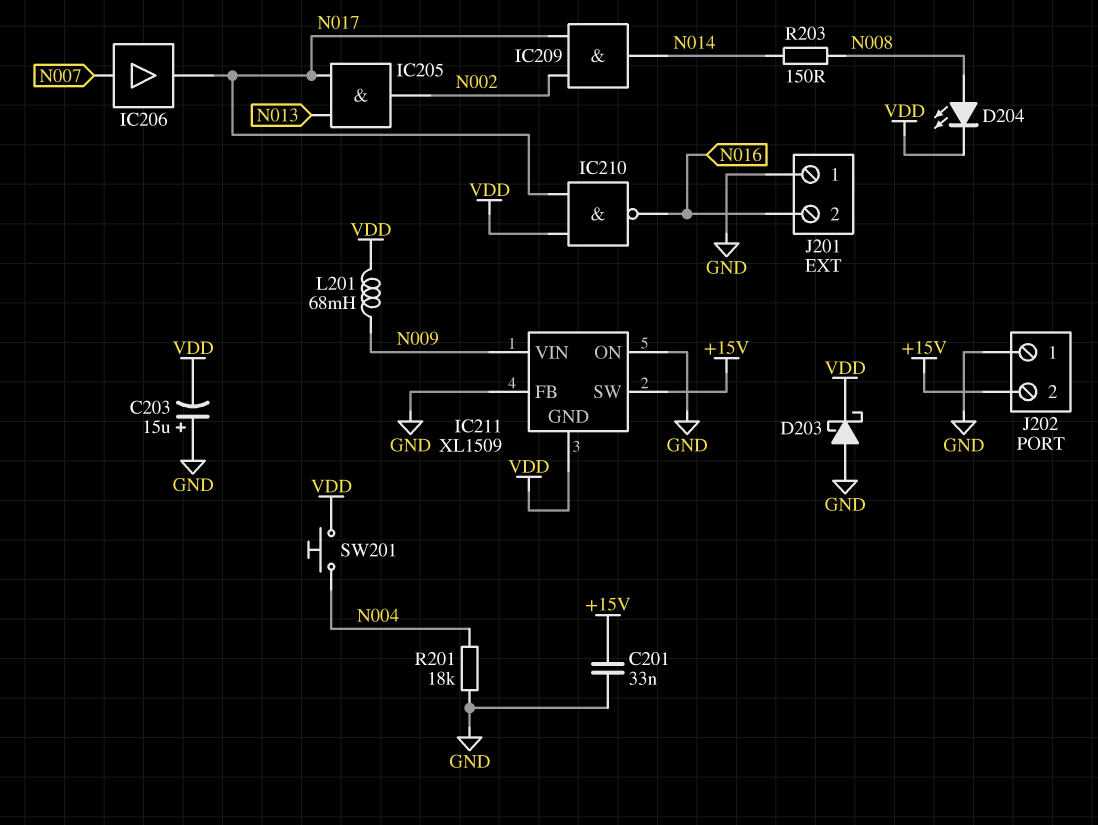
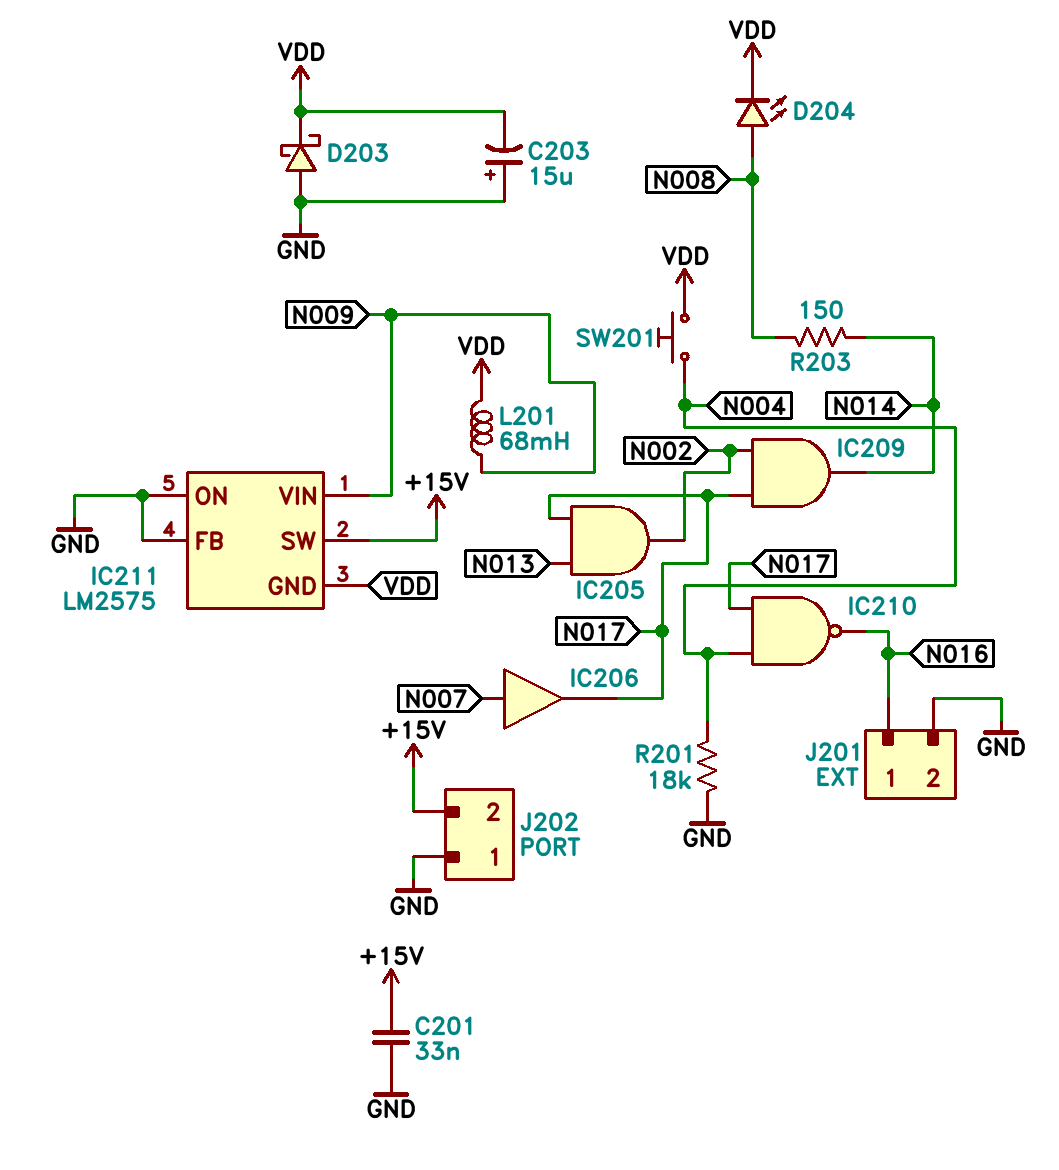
IC210: NAND (in N017, in VDD, out N016) -> NAND (in N004, in N017, out N016)
IC211: XL1509 -> LM2575
J201 pin 1: GND -> N016
J201 pin 2: N016 -> GND

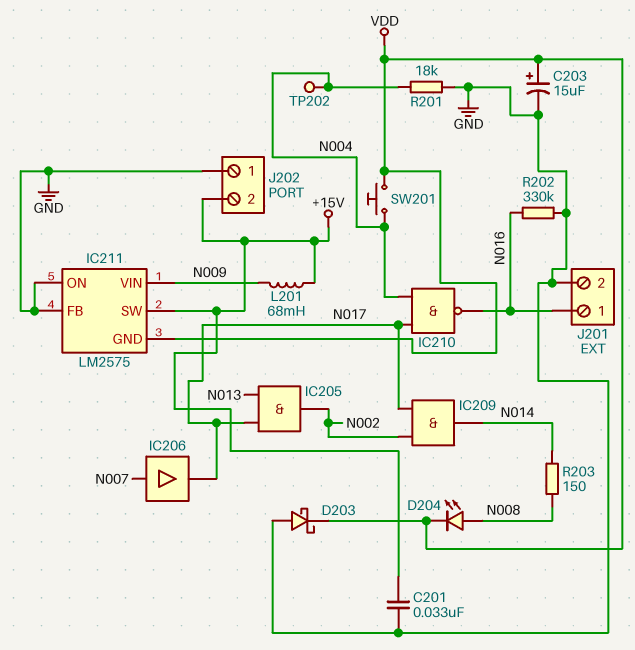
C203: 15uF (plus GND, minus VDD) -> 15uF (plus VDD, minus GND)
L201: 68mH (N009, VDD) -> 68mH (+15V, N009)
R202: none -> 330k (GND, N016)
TP202: none -> test point (N004)

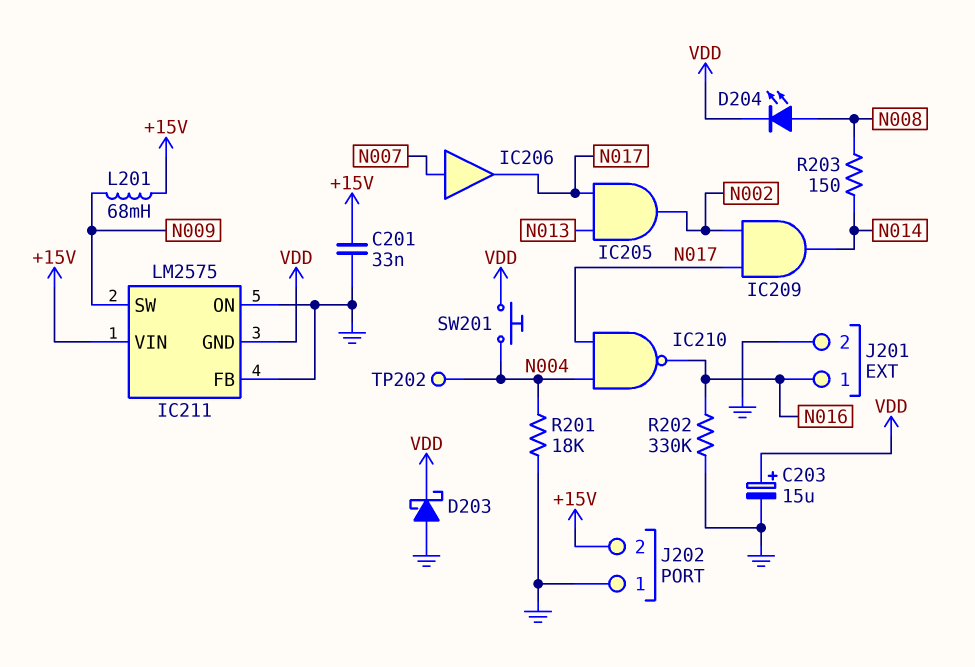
IC211 pin SW: +15V -> N009
IC211 pin VIN: N009 -> +15V

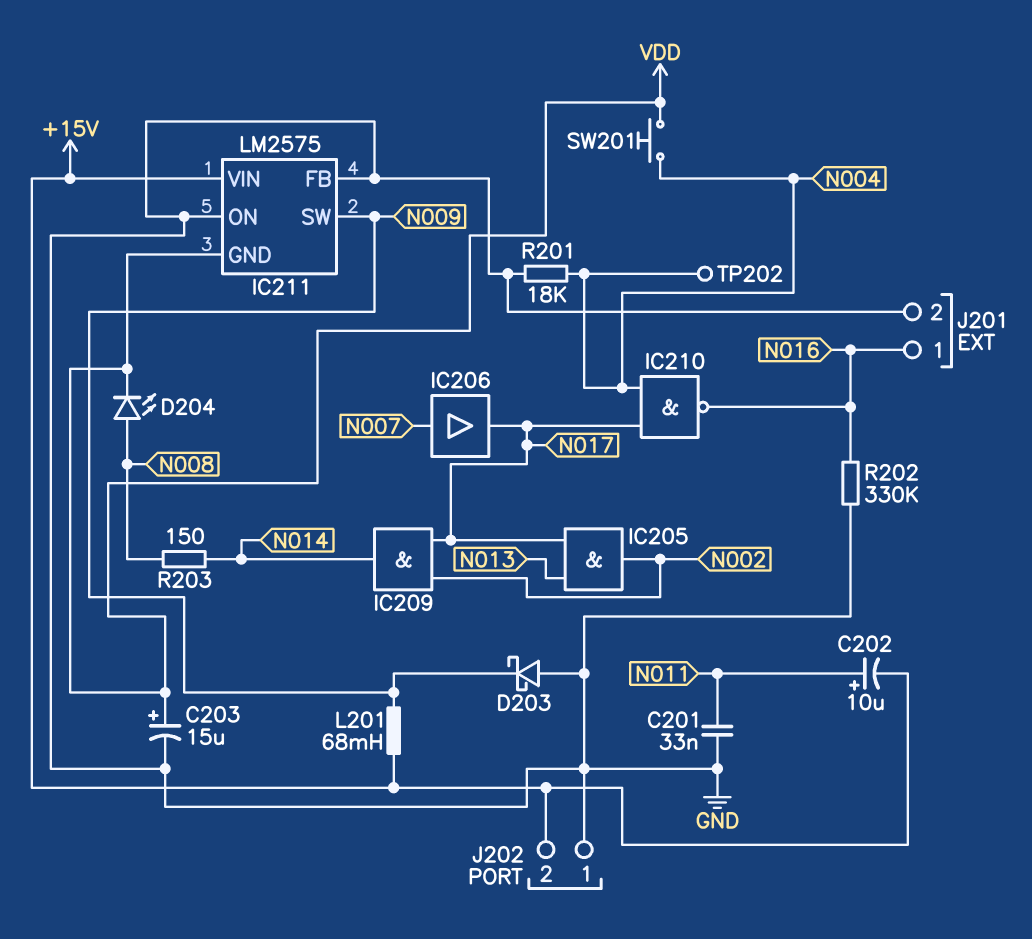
C201: 33nF (+15V, GND) -> 33nF (GND, N011)
C202: none -> 10uF (plus N011, minus +15V)
D203: schottky (A GND, K VDD) -> schottky (A GND, K N009)

